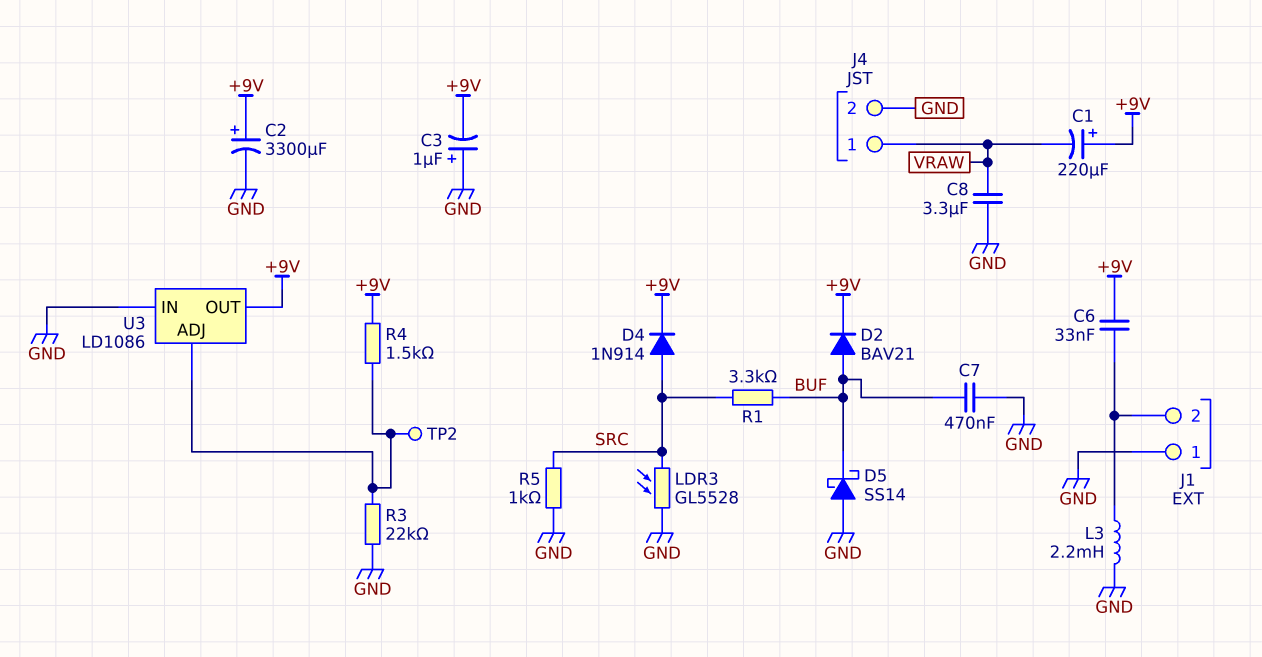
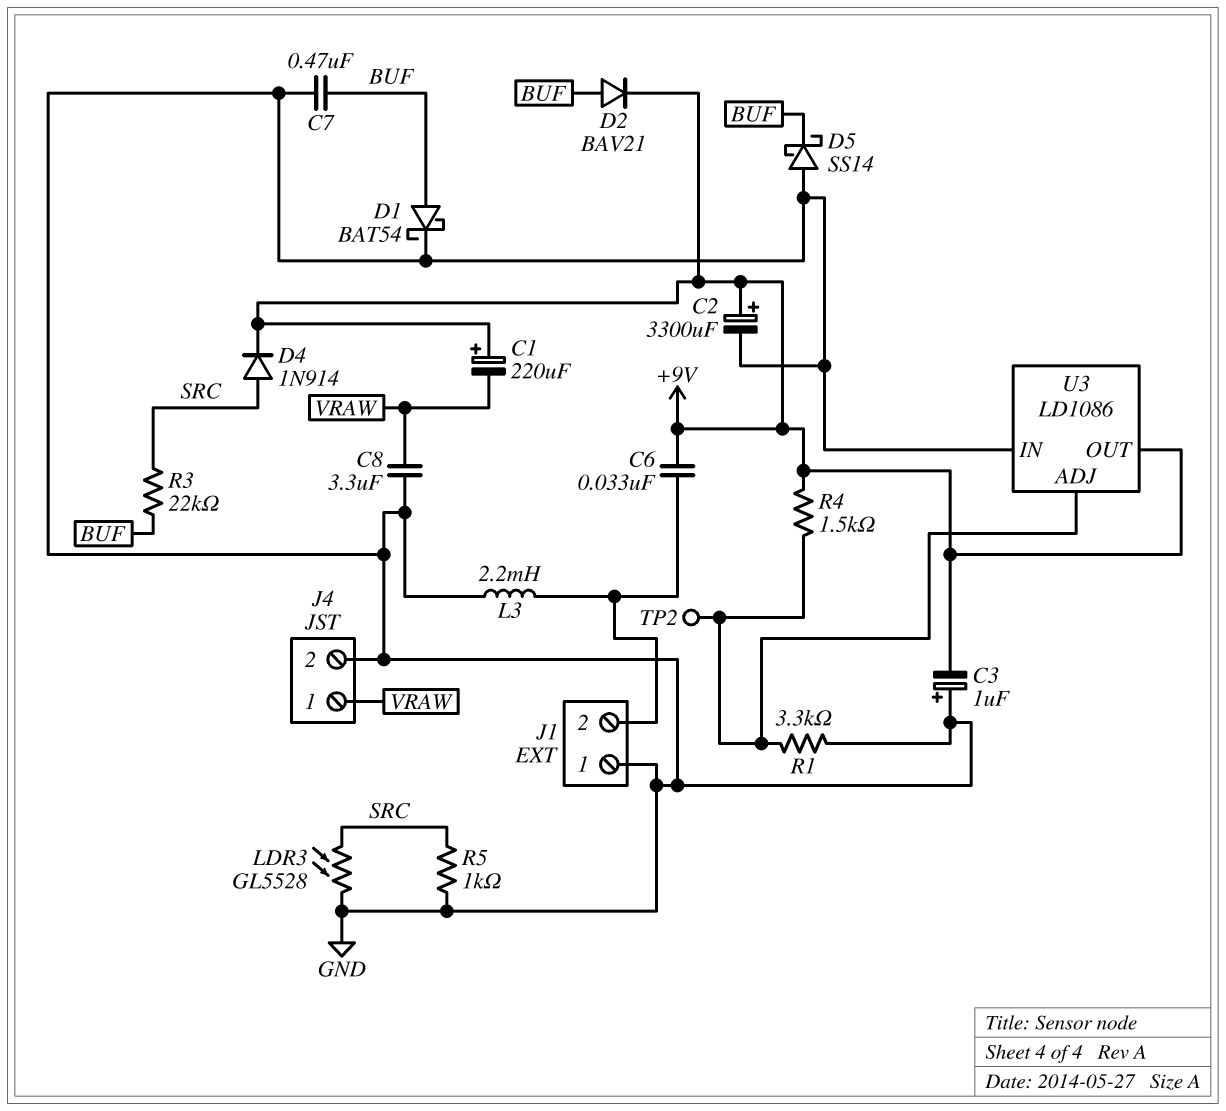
D1: none -> schottky BAT54 (A BUF, K GND)
R1: 3.3k (BUF, SRC) -> 3.3k (GND, U3/ADJ)
R3: 22k (GND, U3/ADJ) -> 22k (BUF, SRC)

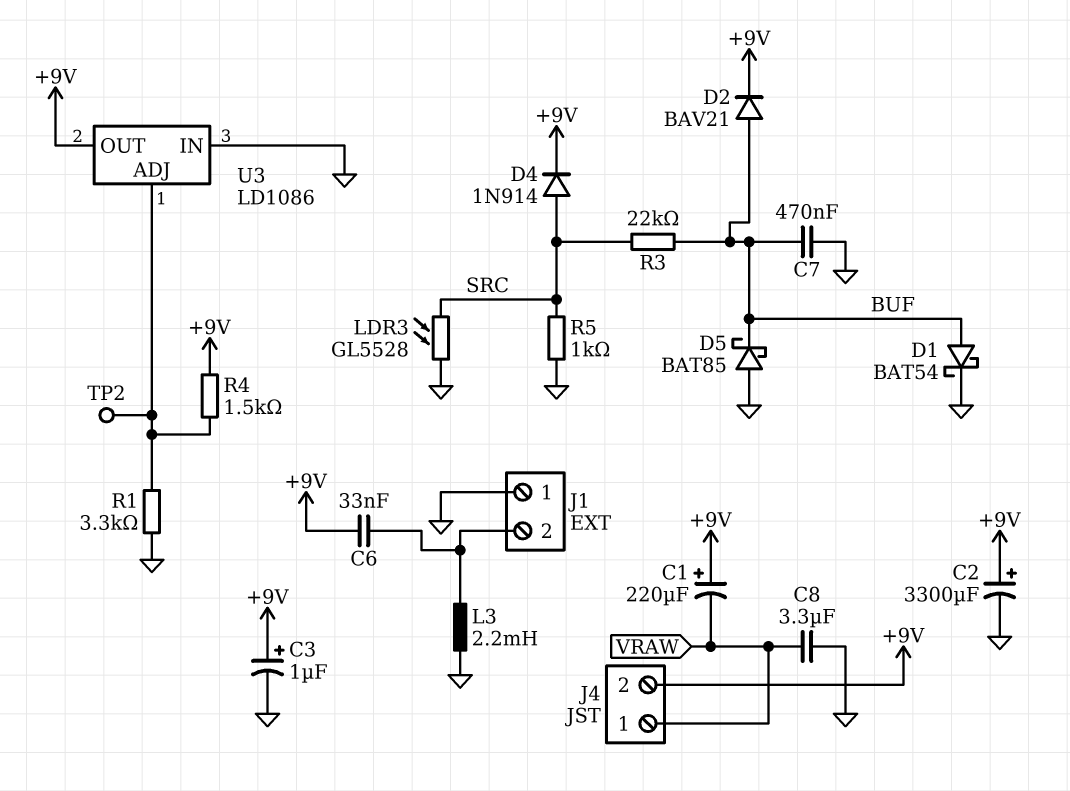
C3: 1uF (plus GND, minus +9V) -> 1uF (plus +9V, minus GND)
D5: schottky SS14 (A GND, K BUF) -> schottky BAT85 (A GND, K BUF)
J4 pin 2: GND -> +9V

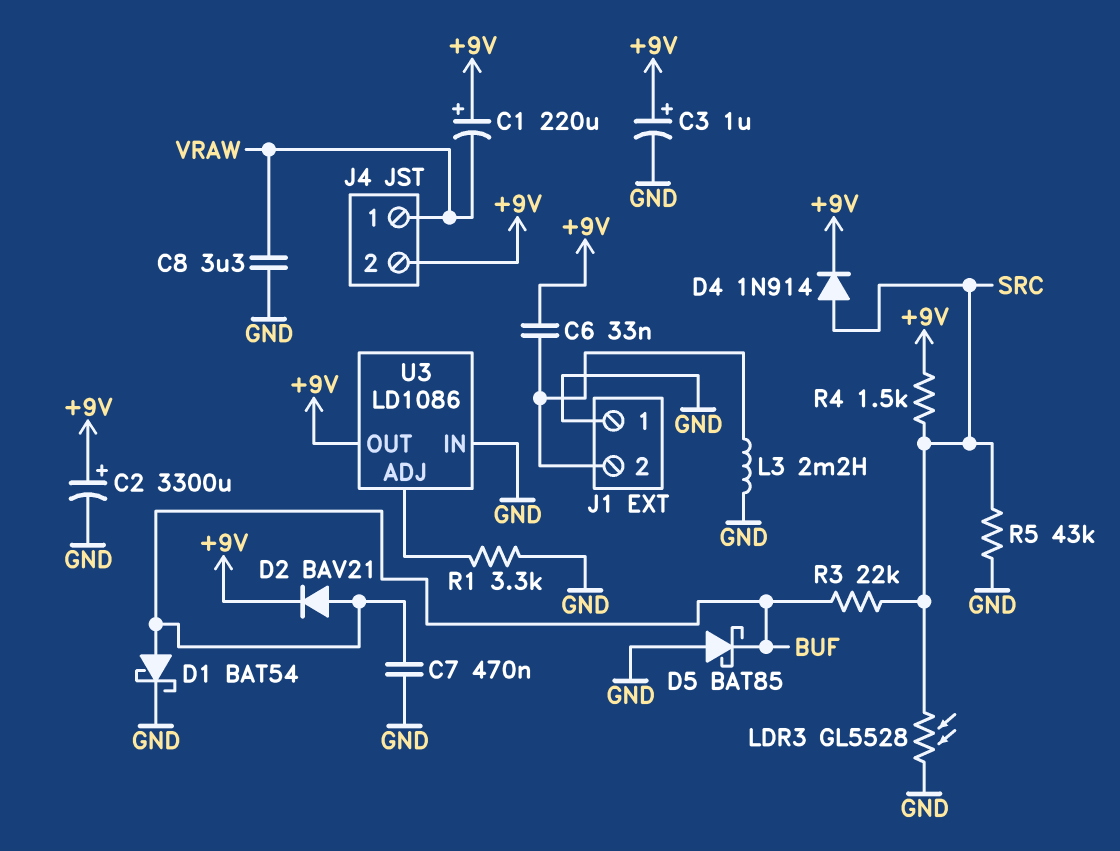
R4: 1.5k (+9V, U3/ADJ) -> 1.5k (+9V, SRC)
R5: 1k (GND, SRC) -> 43k (GND, SRC)
TP2: test point (U3/ADJ) -> none

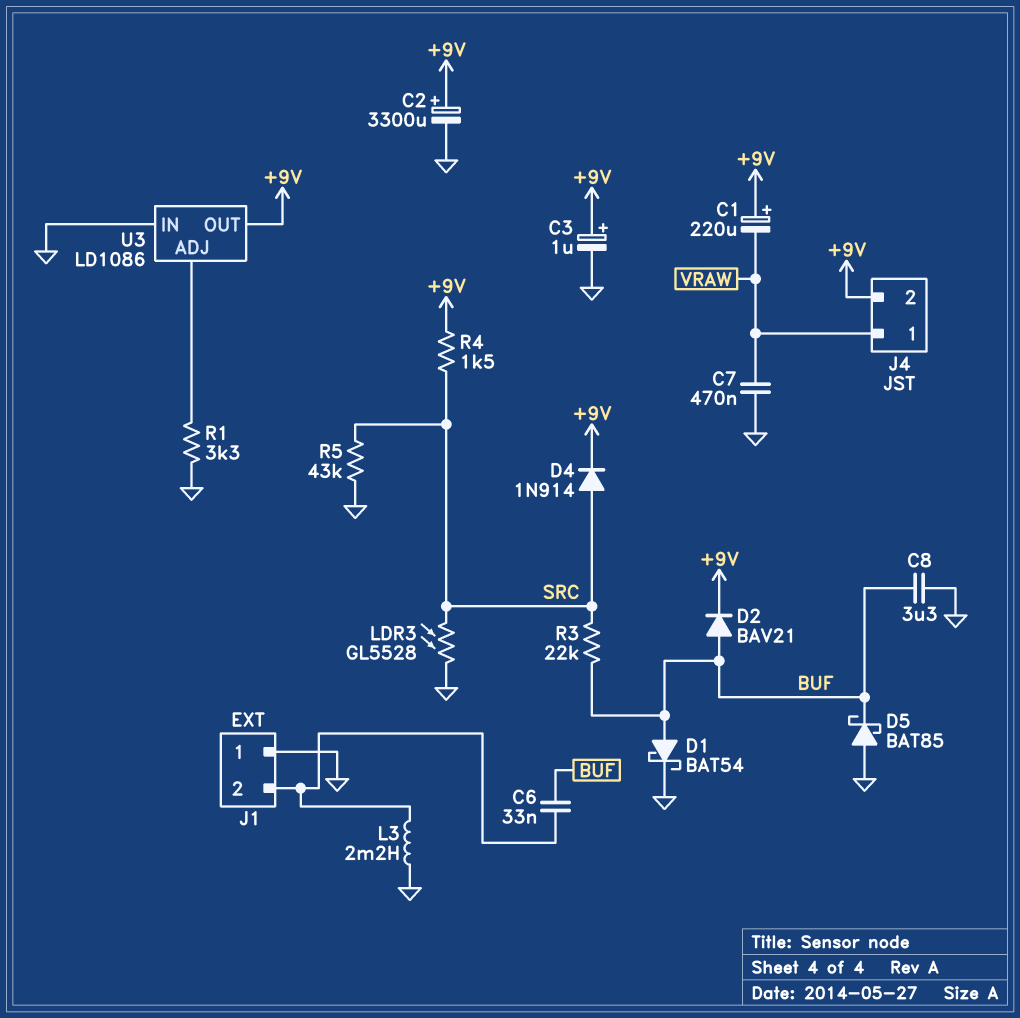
C6: 33nF (+9V, J1/2) -> 33nF (BUF, J1/2)
C7: 470nF (BUF, GND) -> 470nF (GND, VRAW)
C8: 3.3uF (GND, VRAW) -> 3.3uF (BUF, GND)

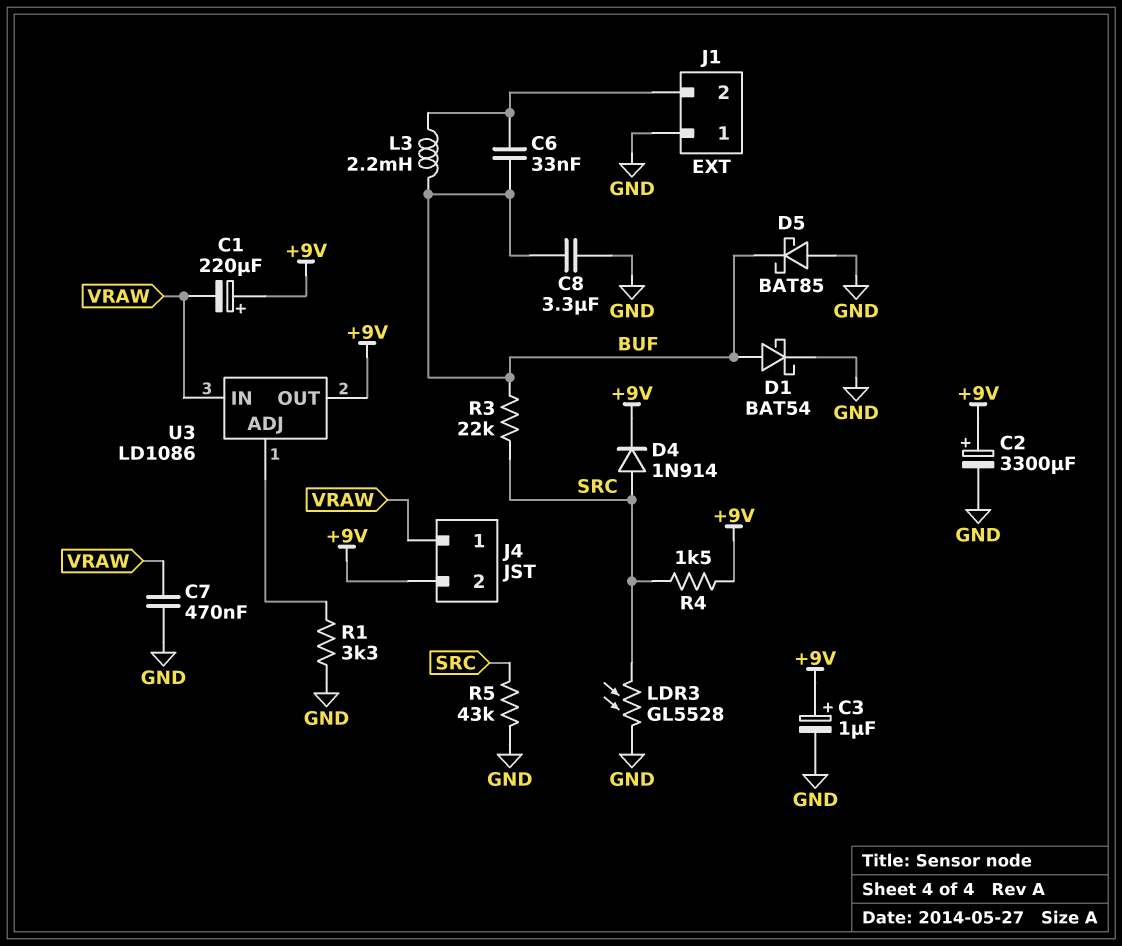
D2: diode BAV21 (A BUF, K +9V) -> none
L3: 2.2mH (GND, J1/2) -> 2.2mH (BUF, J1/2)
U3 pin IN: GND -> VRAW

